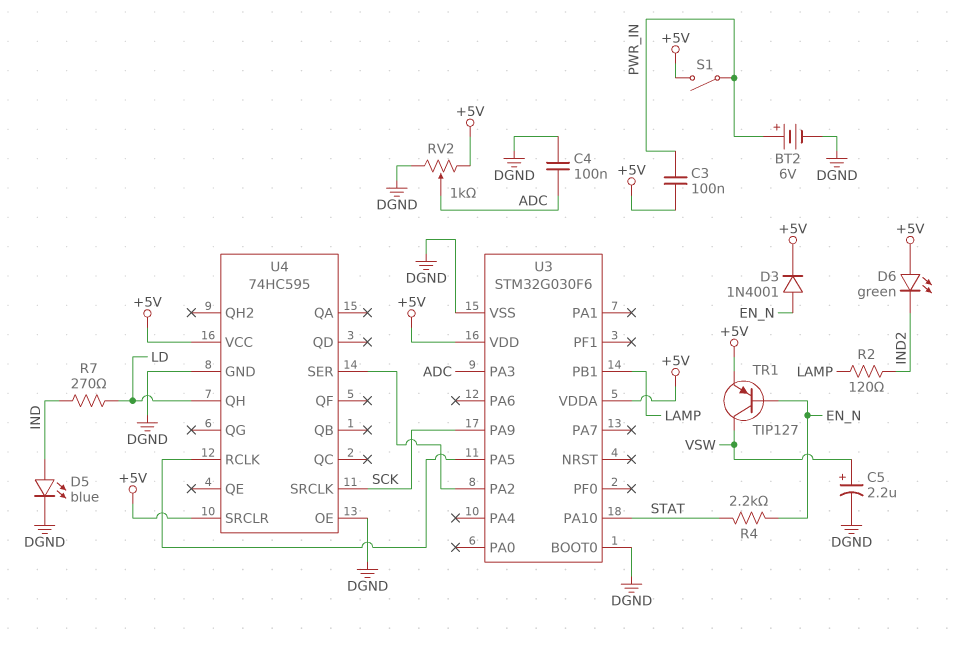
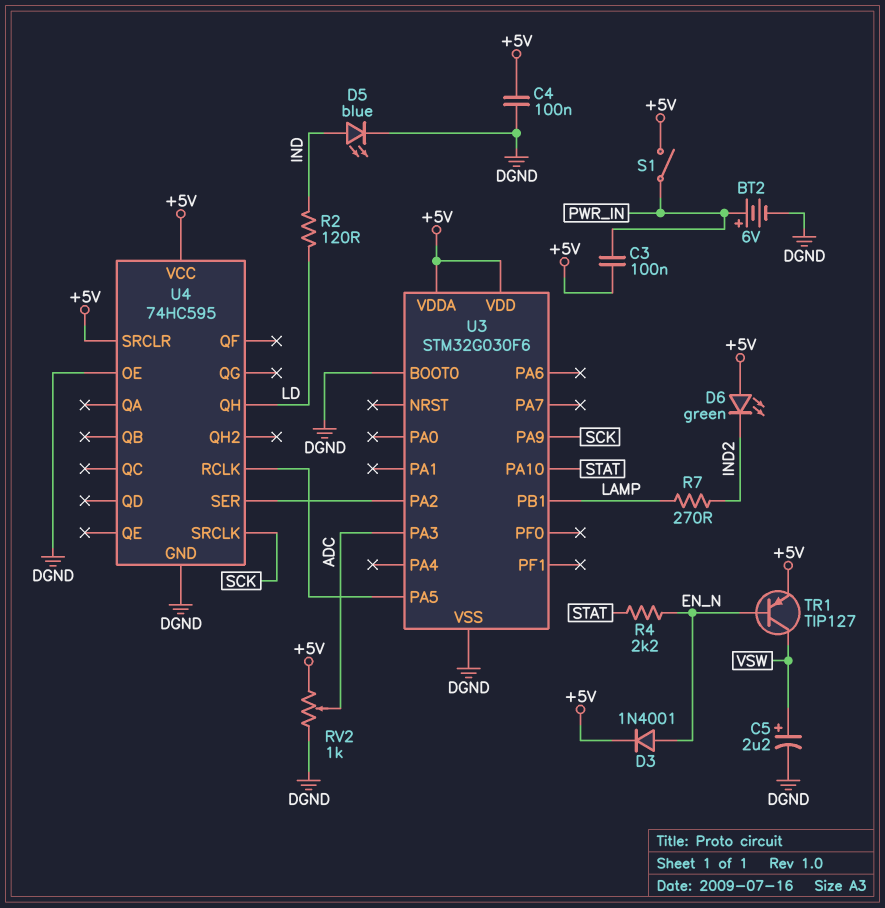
C4: 100nF (ADC, DGND) -> 100nF (+5V, DGND)
R2: 120 (IND2, LAMP) -> 120 (IND, LD)
R7: 270 (IND, LD) -> 270 (IND2, LAMP)

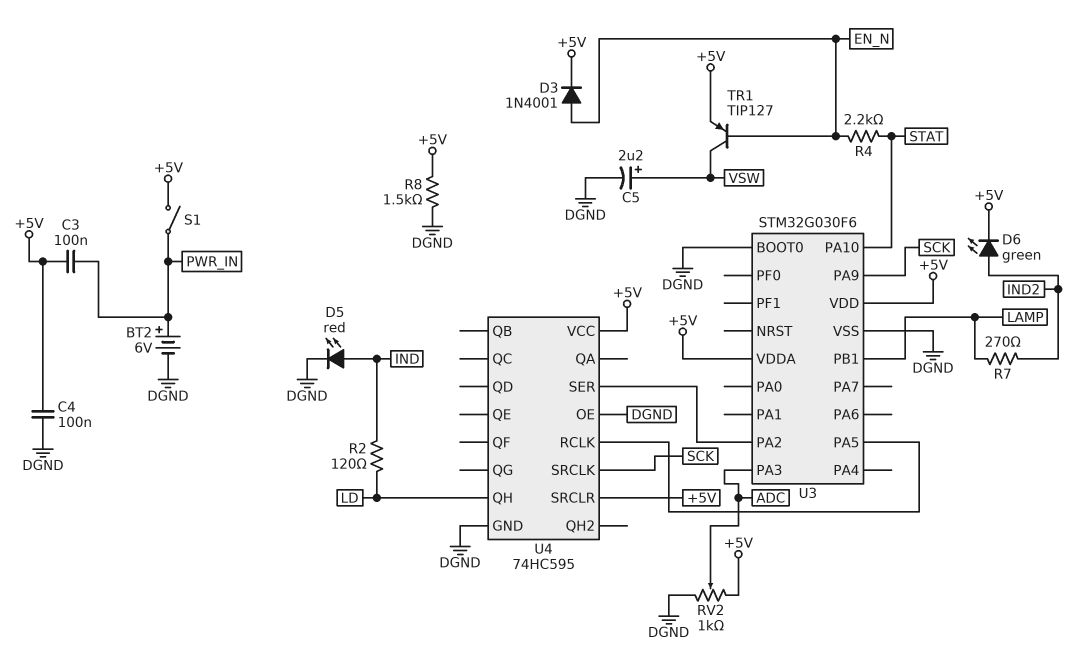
D5: LED blue (A IND, K DGND) -> LED red (A IND, K DGND)
D6: LED green (A +5V, K IND2) -> LED green (A IND2, K +5V)
R8: none -> 1.5k (+5V, DGND)

